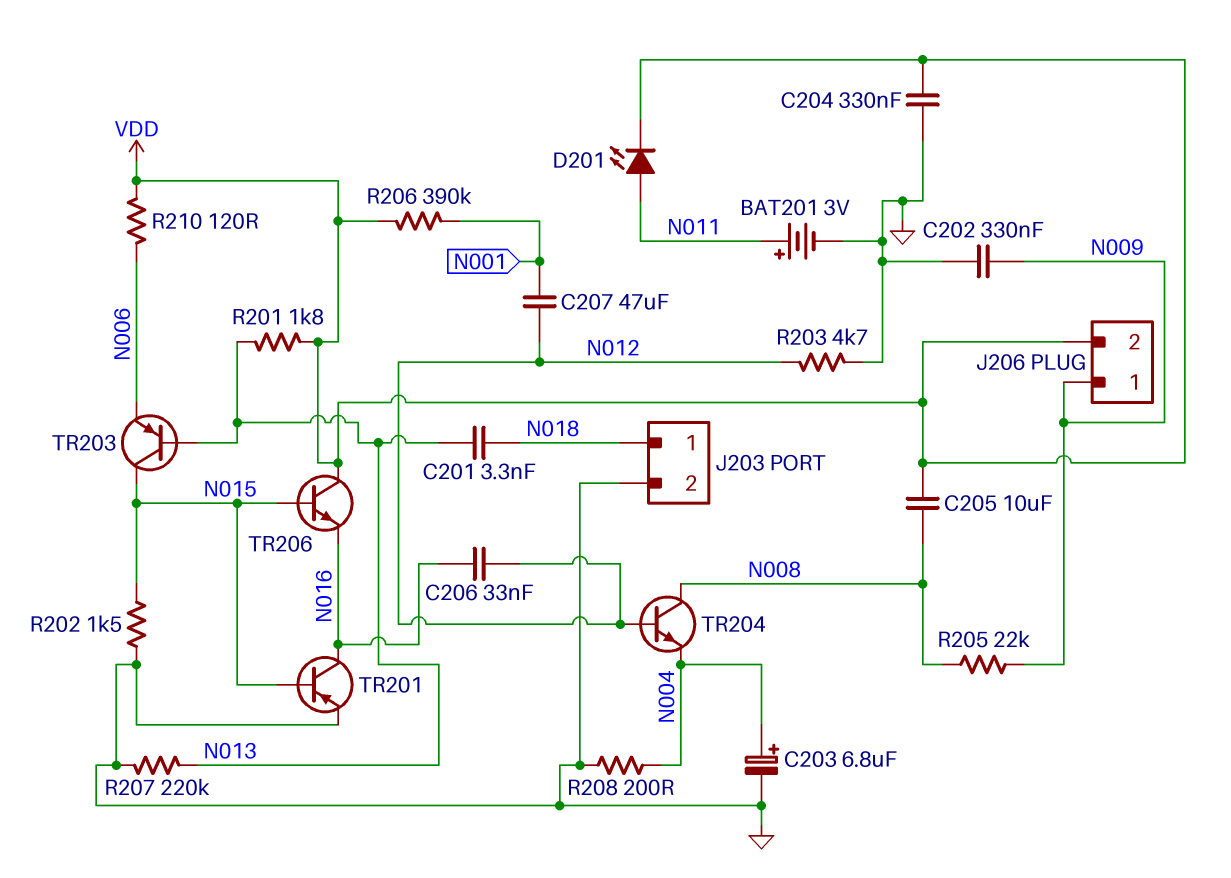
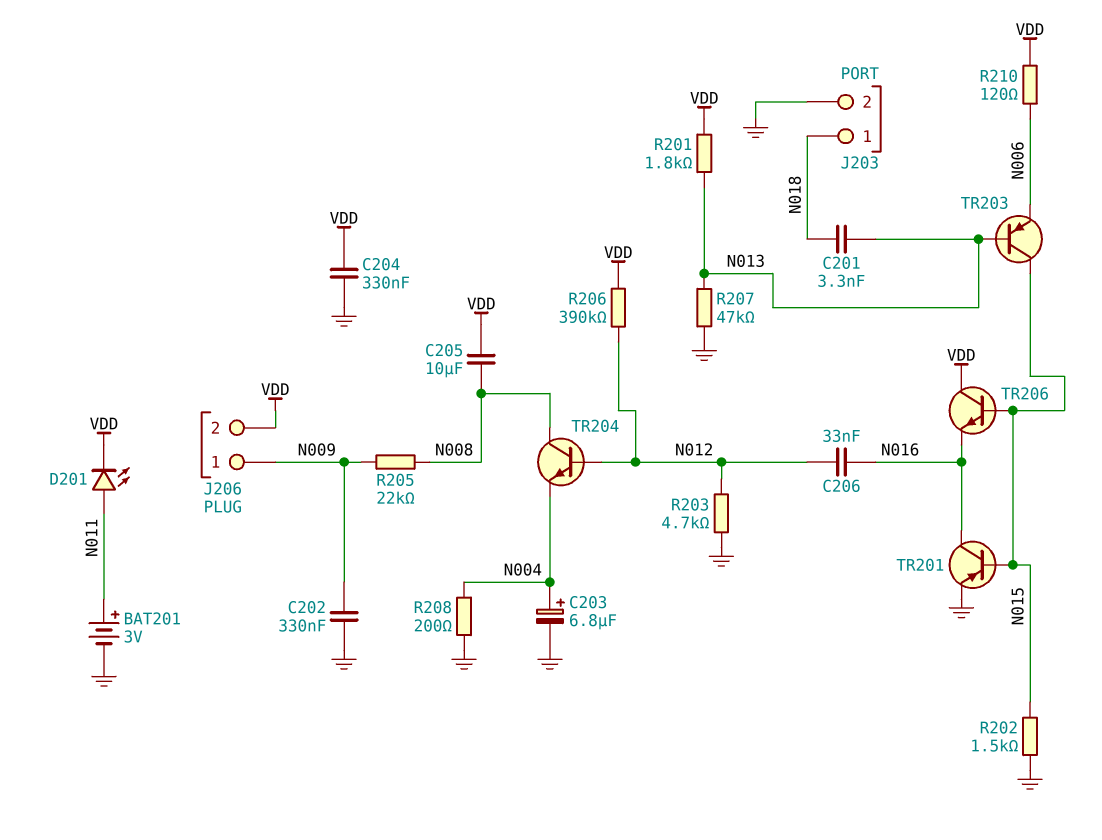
C207: 47uF (N001, N012) -> none
R206: 390k (N001, VDD) -> 390k (N012, VDD)
R207: 220k (GND, N013) -> 47k (GND, N013)

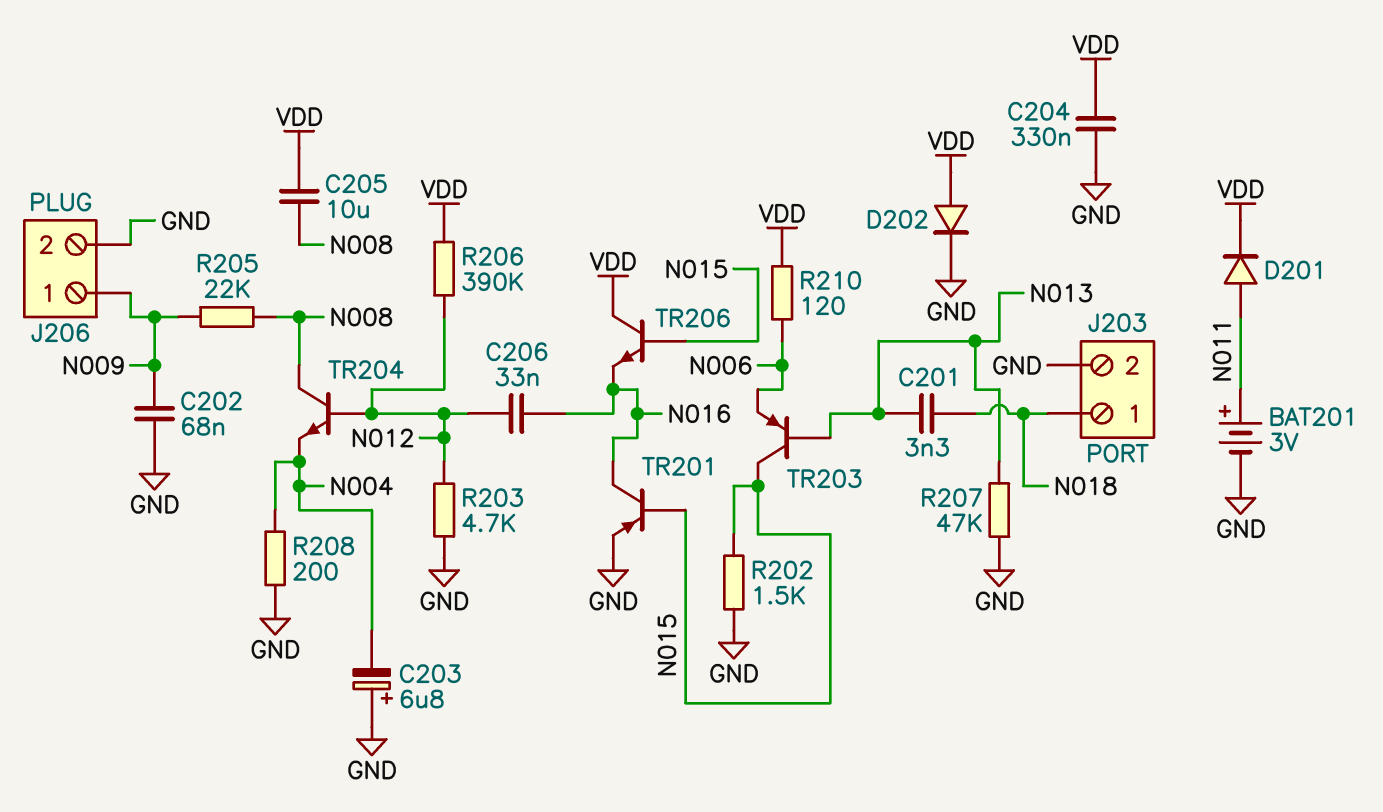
C202: 330nF (GND, N009) -> 68nF (GND, N009)
C203: 6.8uF (plus N004, minus GND) -> 6.8uF (plus GND, minus N004)
D201: LED (A N011, K VDD) -> diode (A N011, K VDD)
D202: none -> diode (A VDD, K GND)
J206 pin 2: VDD -> GND
R201: 1.8k (N013, VDD) -> none

